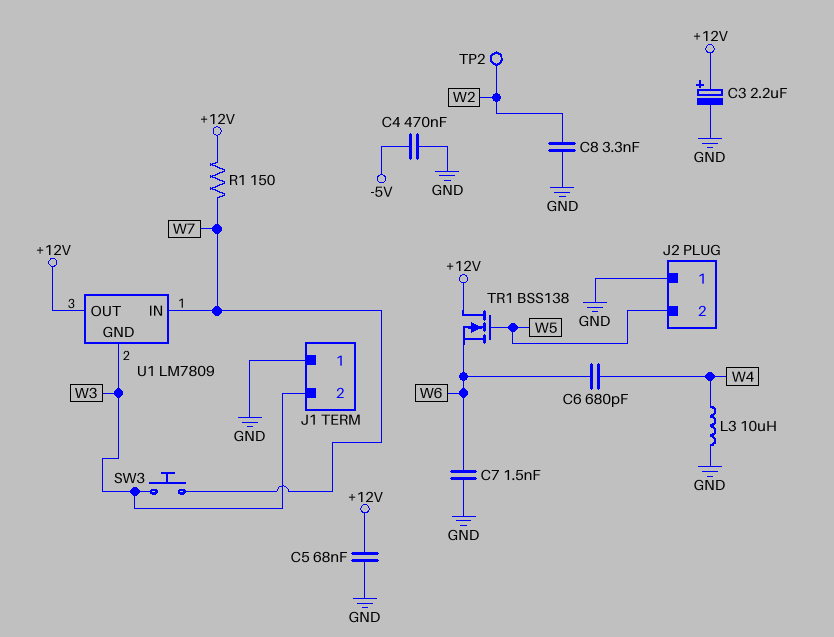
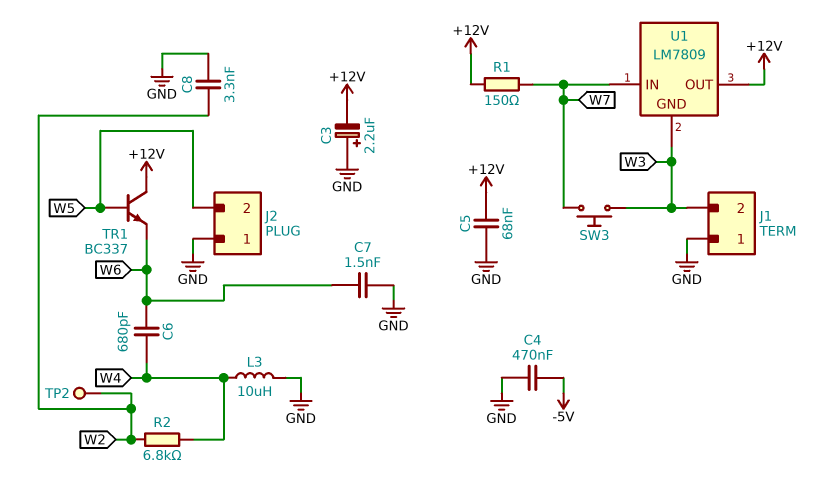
C3: 2.2uF (plus +12V, minus GND) -> 2.2uF (plus GND, minus +12V)
R2: none -> 6.8k (W2, W4)
TR1: NMOS BSS138 (G W5, D +12V, S W6) -> NPN BC337 (B W5, C +12V, E W6)

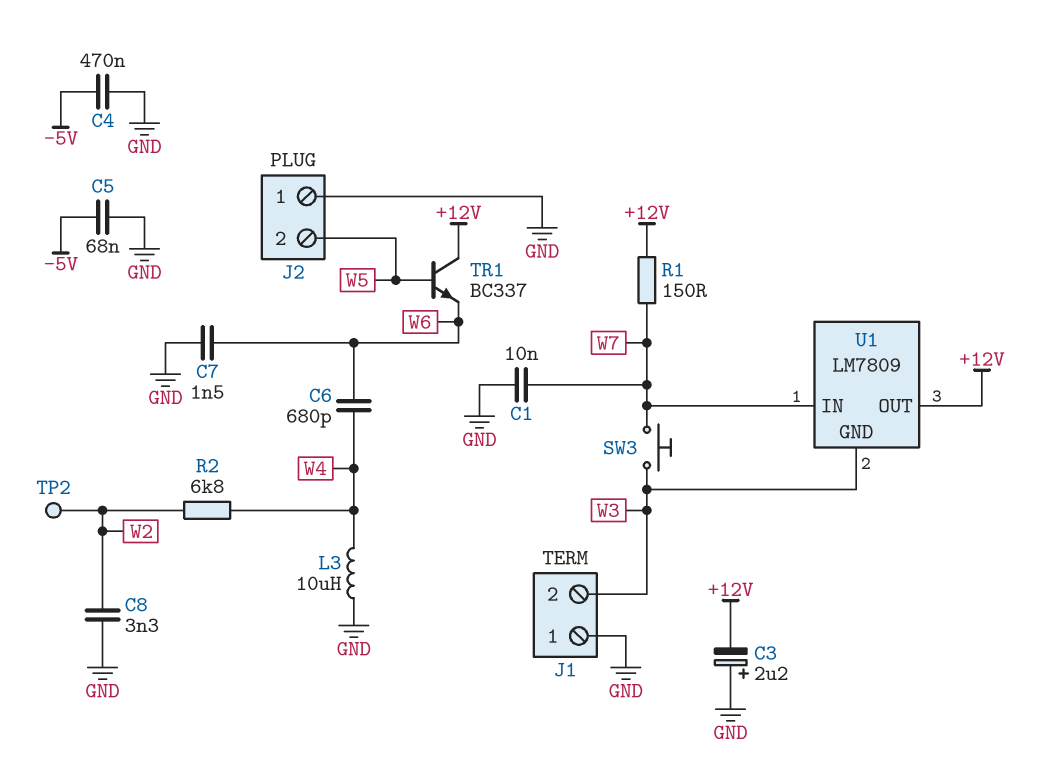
C1: none -> 10nF (GND, W7)
C5: 68nF (+12V, GND) -> 68nF (-5V, GND)

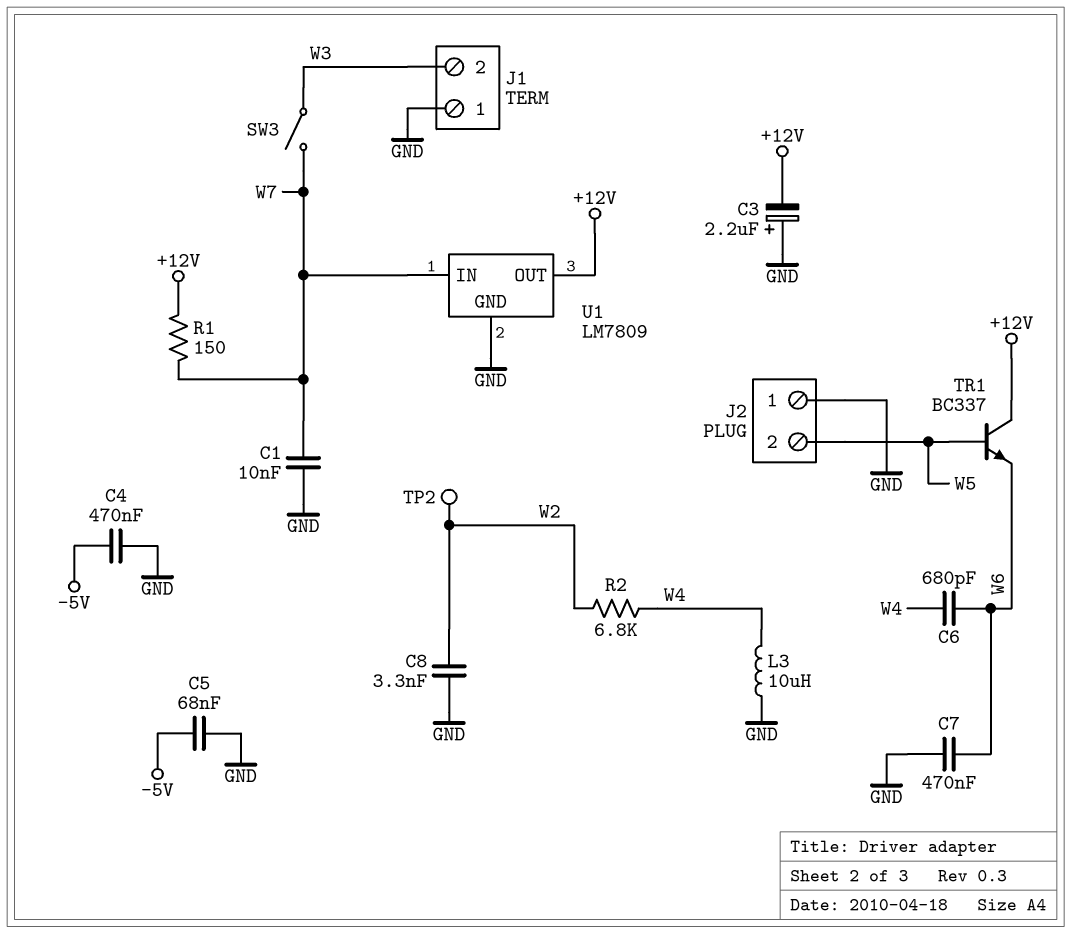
C7: 1.5nF (GND, W6) -> 470nF (GND, W6)
SW3: button (W3, W7) -> switch (W3, W7)
U1 pin GND: W3 -> GND

